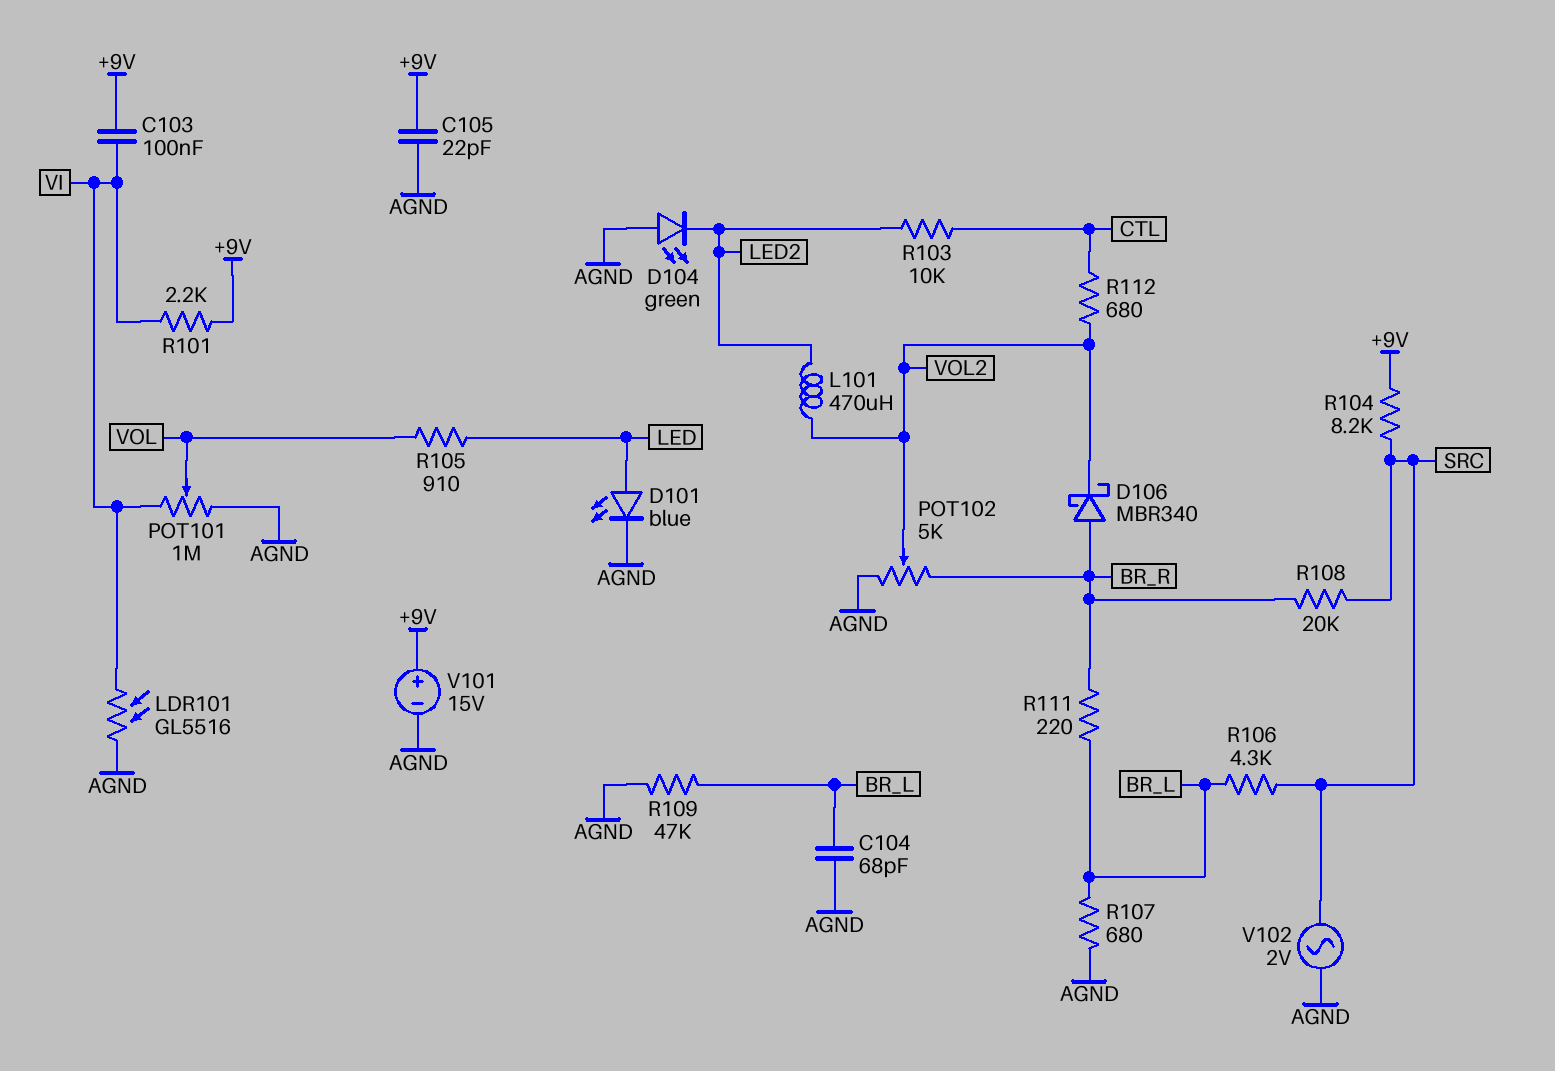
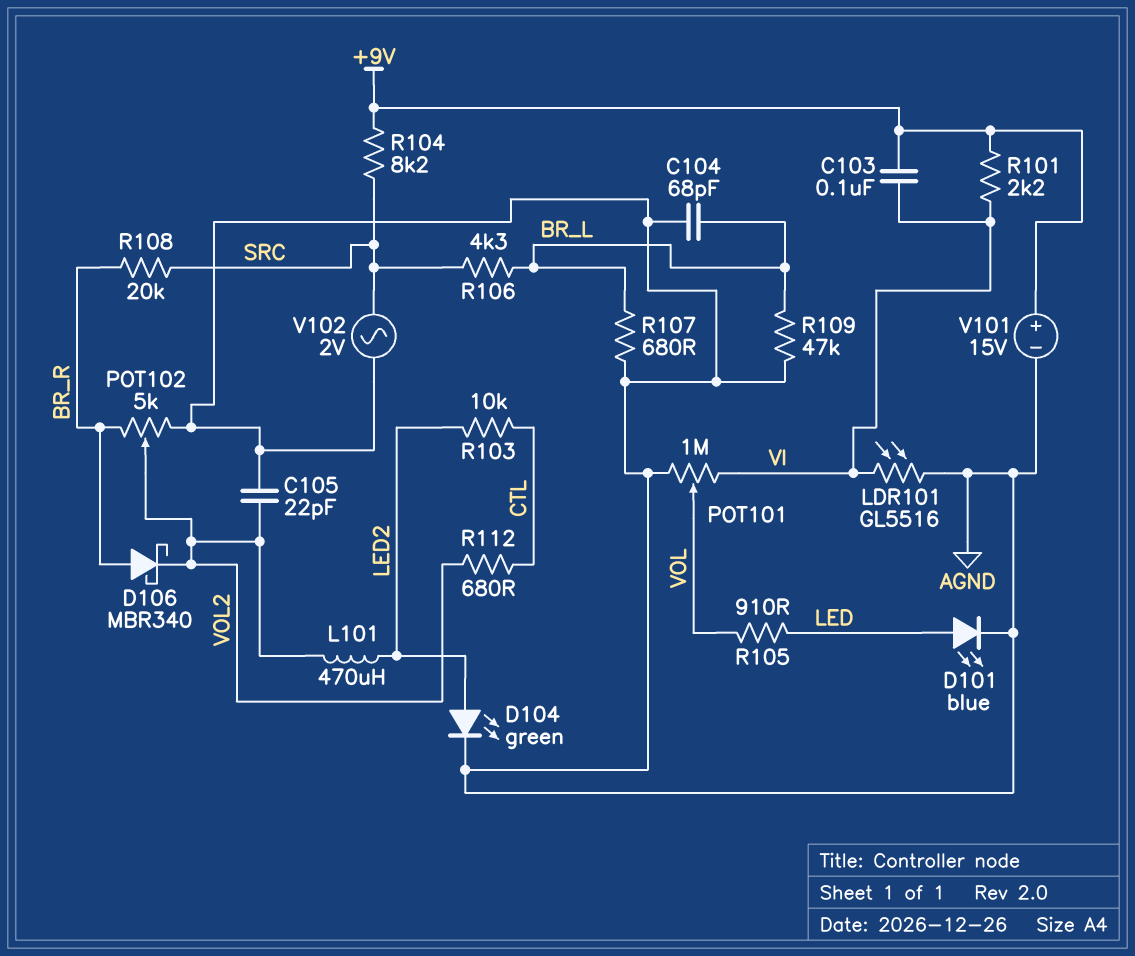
C105: 22pF (+9V, AGND) -> 22pF (AGND, VOL2)
D104: LED green (A AGND, K LED2) -> LED green (A LED2, K AGND)
R111: 220 (BR_L, BR_R) -> none

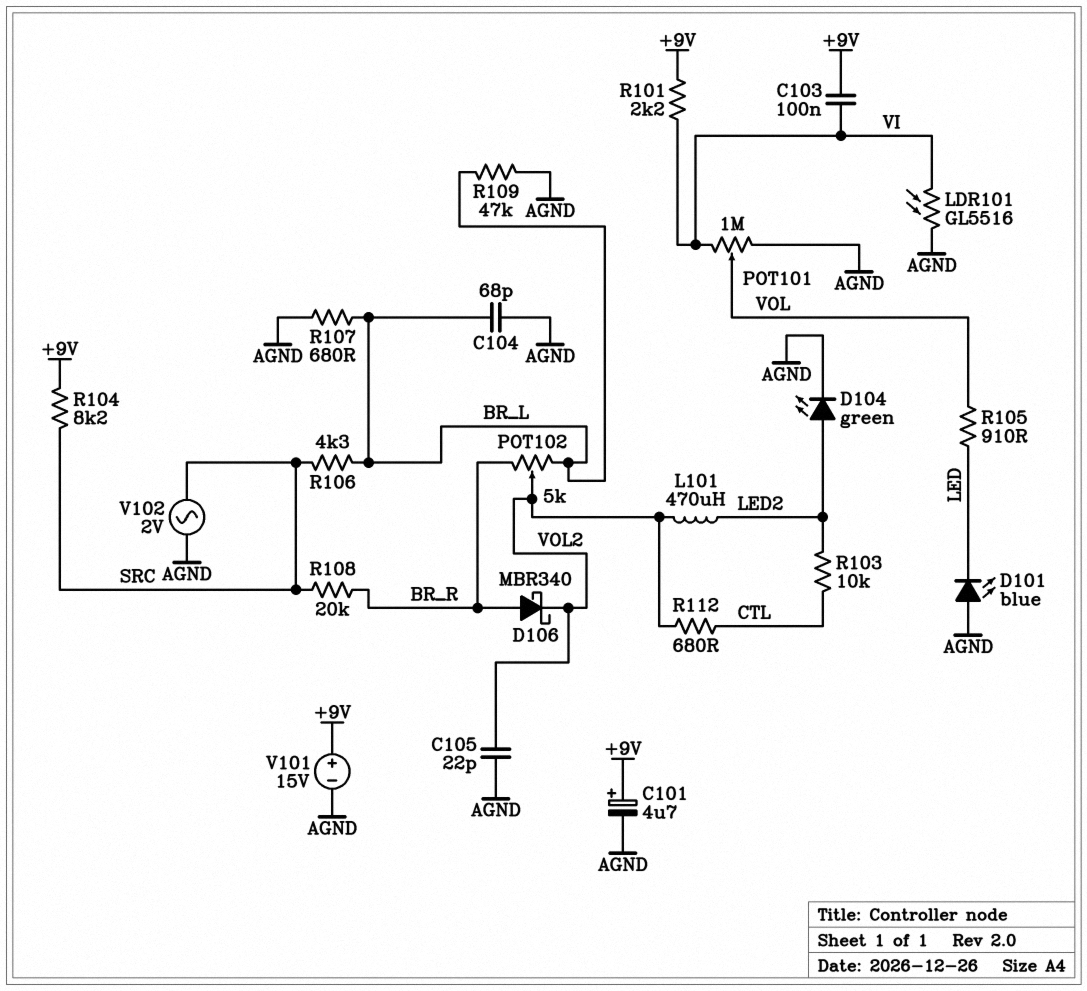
C101: none -> 4.7uF (plus +9V, minus AGND)
D101: LED blue (A LED, K AGND) -> LED blue (A AGND, K LED)
POT102: 5k (AGND, BR_R, wiper VOL2) -> 5k (BR_L, BR_R, wiper VOL2)

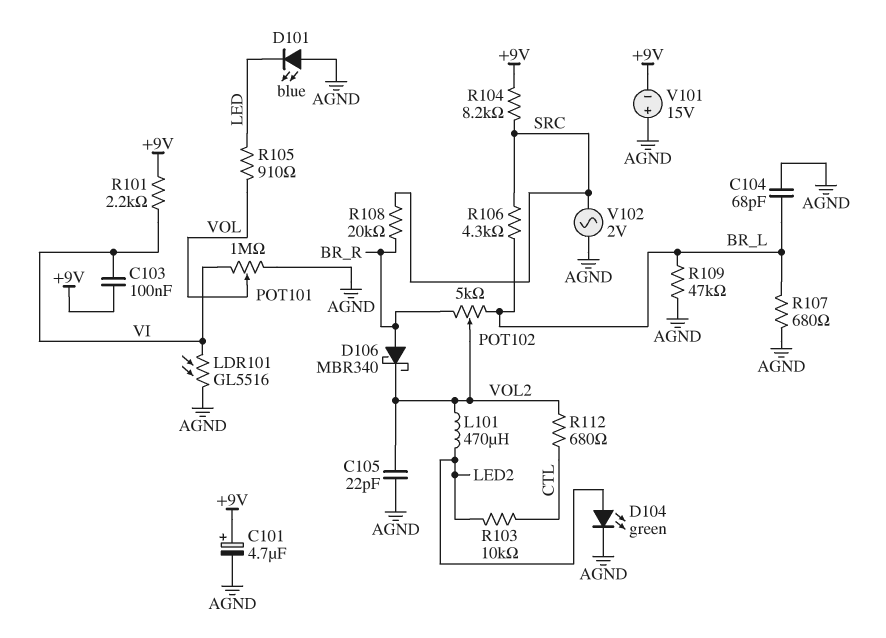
V101: 15V (plus +9V, minus AGND) -> 15V (plus AGND, minus +9V)

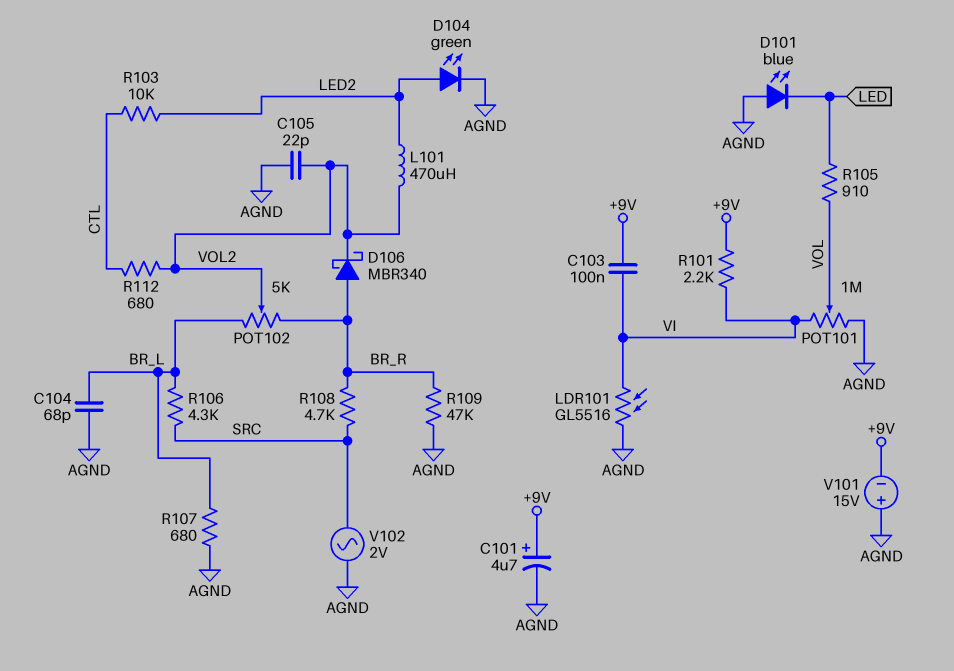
R104: 8.2k (+9V, SRC) -> none
R108: 20k (BR_R, SRC) -> 4.7k (BR_R, SRC)
R109: 47k (AGND, BR_L) -> 47k (AGND, BR_R)

